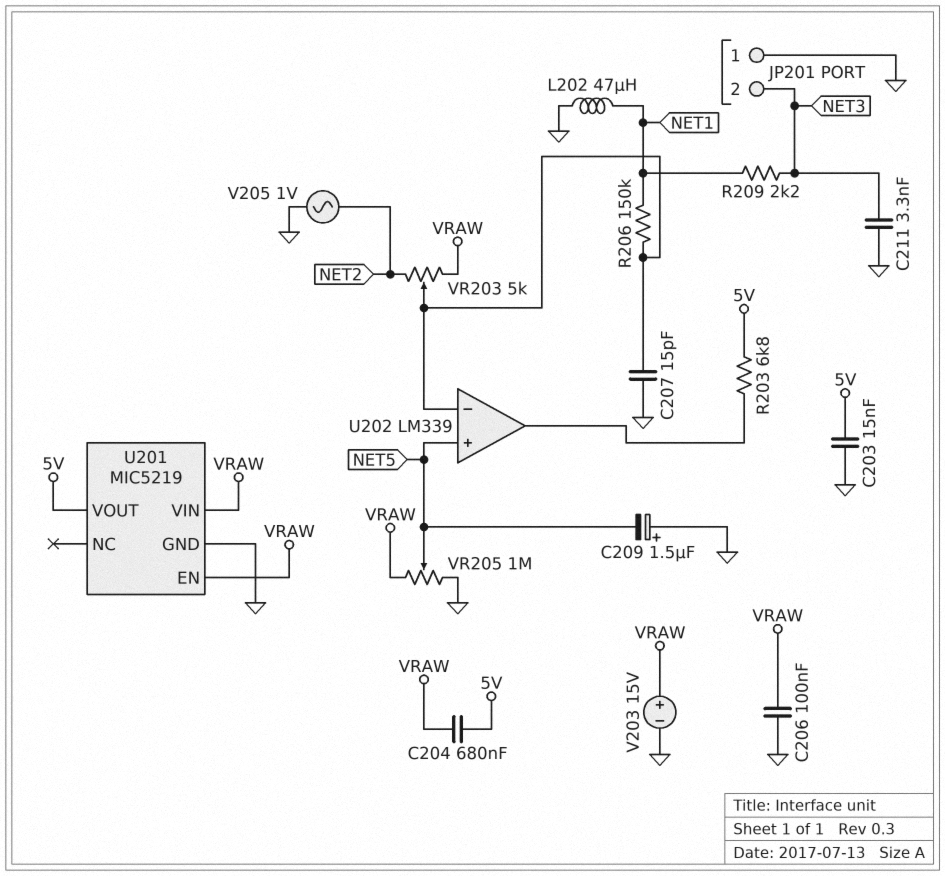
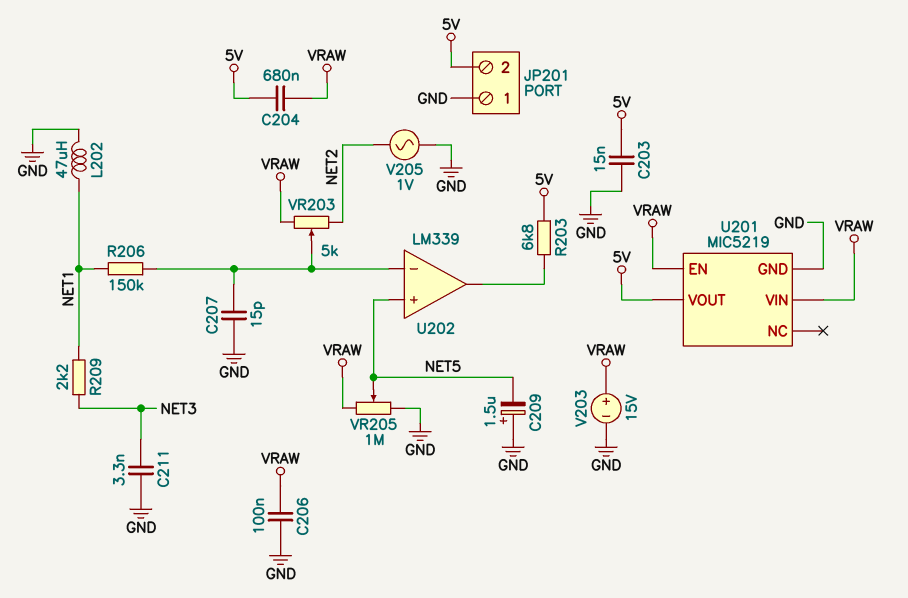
JP201 pin 2: NET3 -> 5V

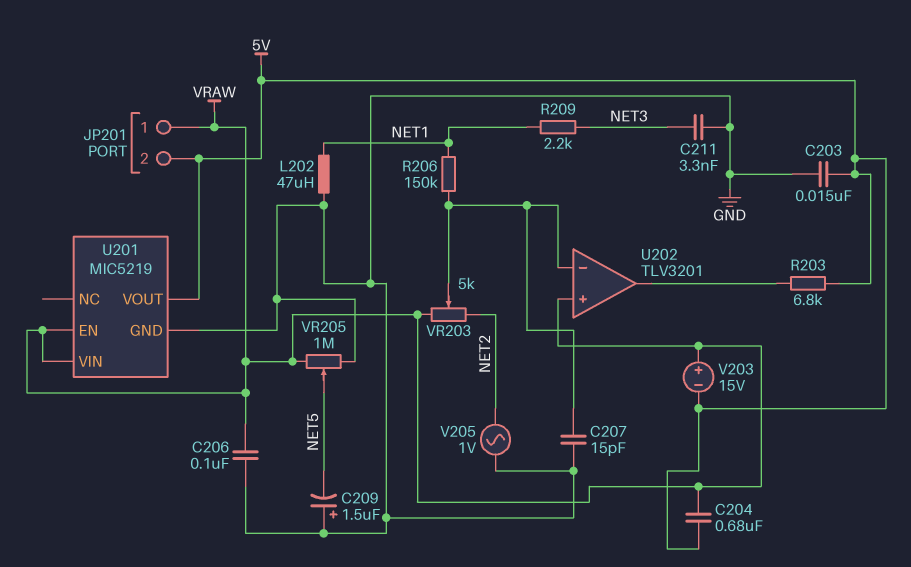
JP201 pin 1: GND -> VRAW
U202: LM339 -> TLV3201
U202 pin in+: NET5 -> VRAW
V203: 15V (plus VRAW, minus GND) -> 15V (plus VRAW, minus 5V)

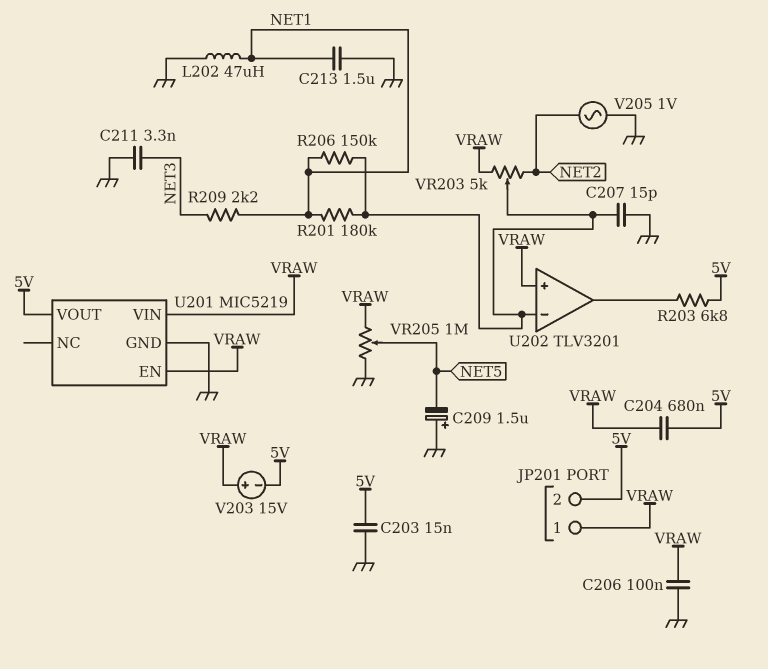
C213: none -> 1.5uF (GND, NET1)
R201: none -> 180k (NET1, U202/in-)

